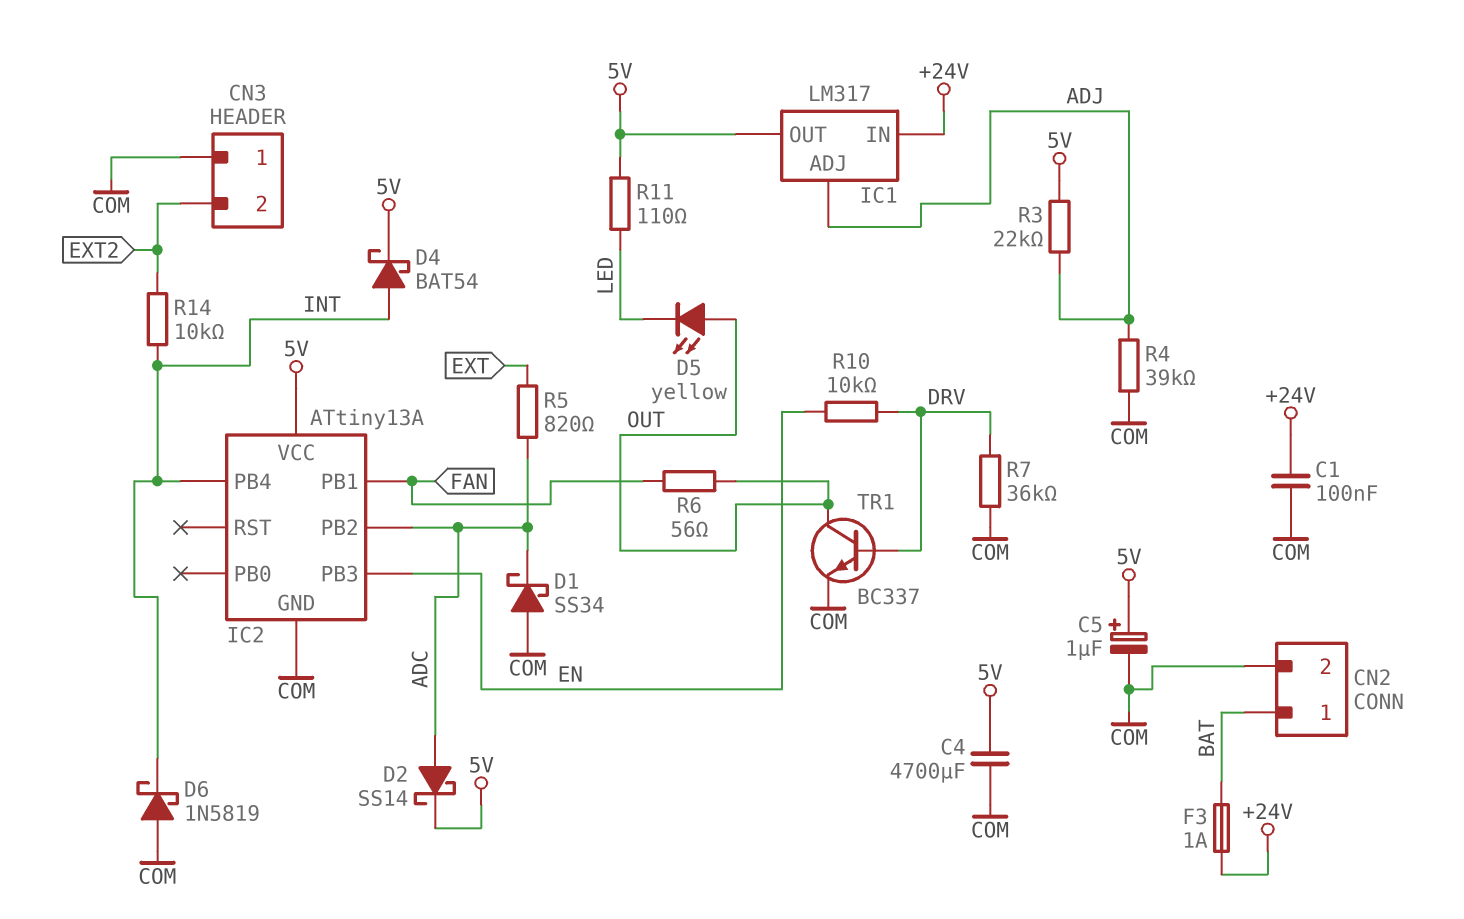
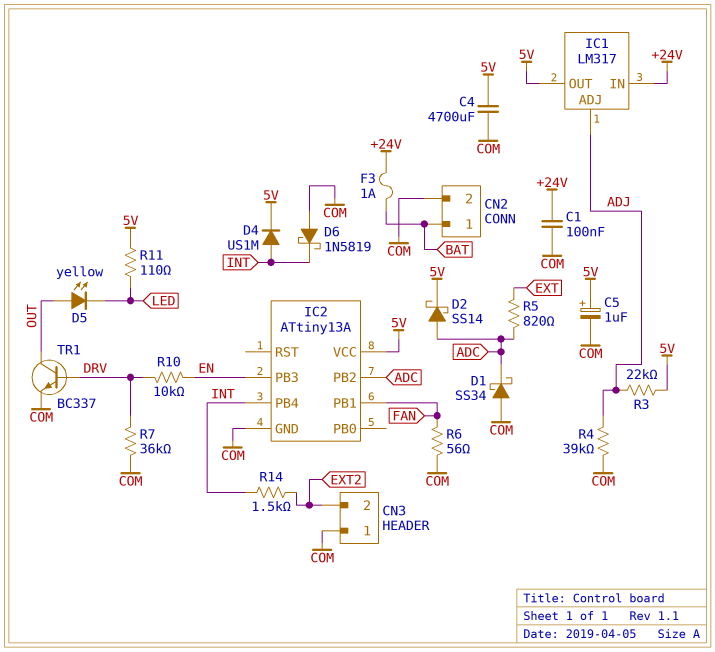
D4: schottky BAT54 (A INT, K 5V) -> diode US1M (A INT, K 5V)
R6: 56 (FAN, OUT) -> 56 (COM, FAN)
R14: 10k (EXT2, INT) -> 1.5k (EXT2, INT)

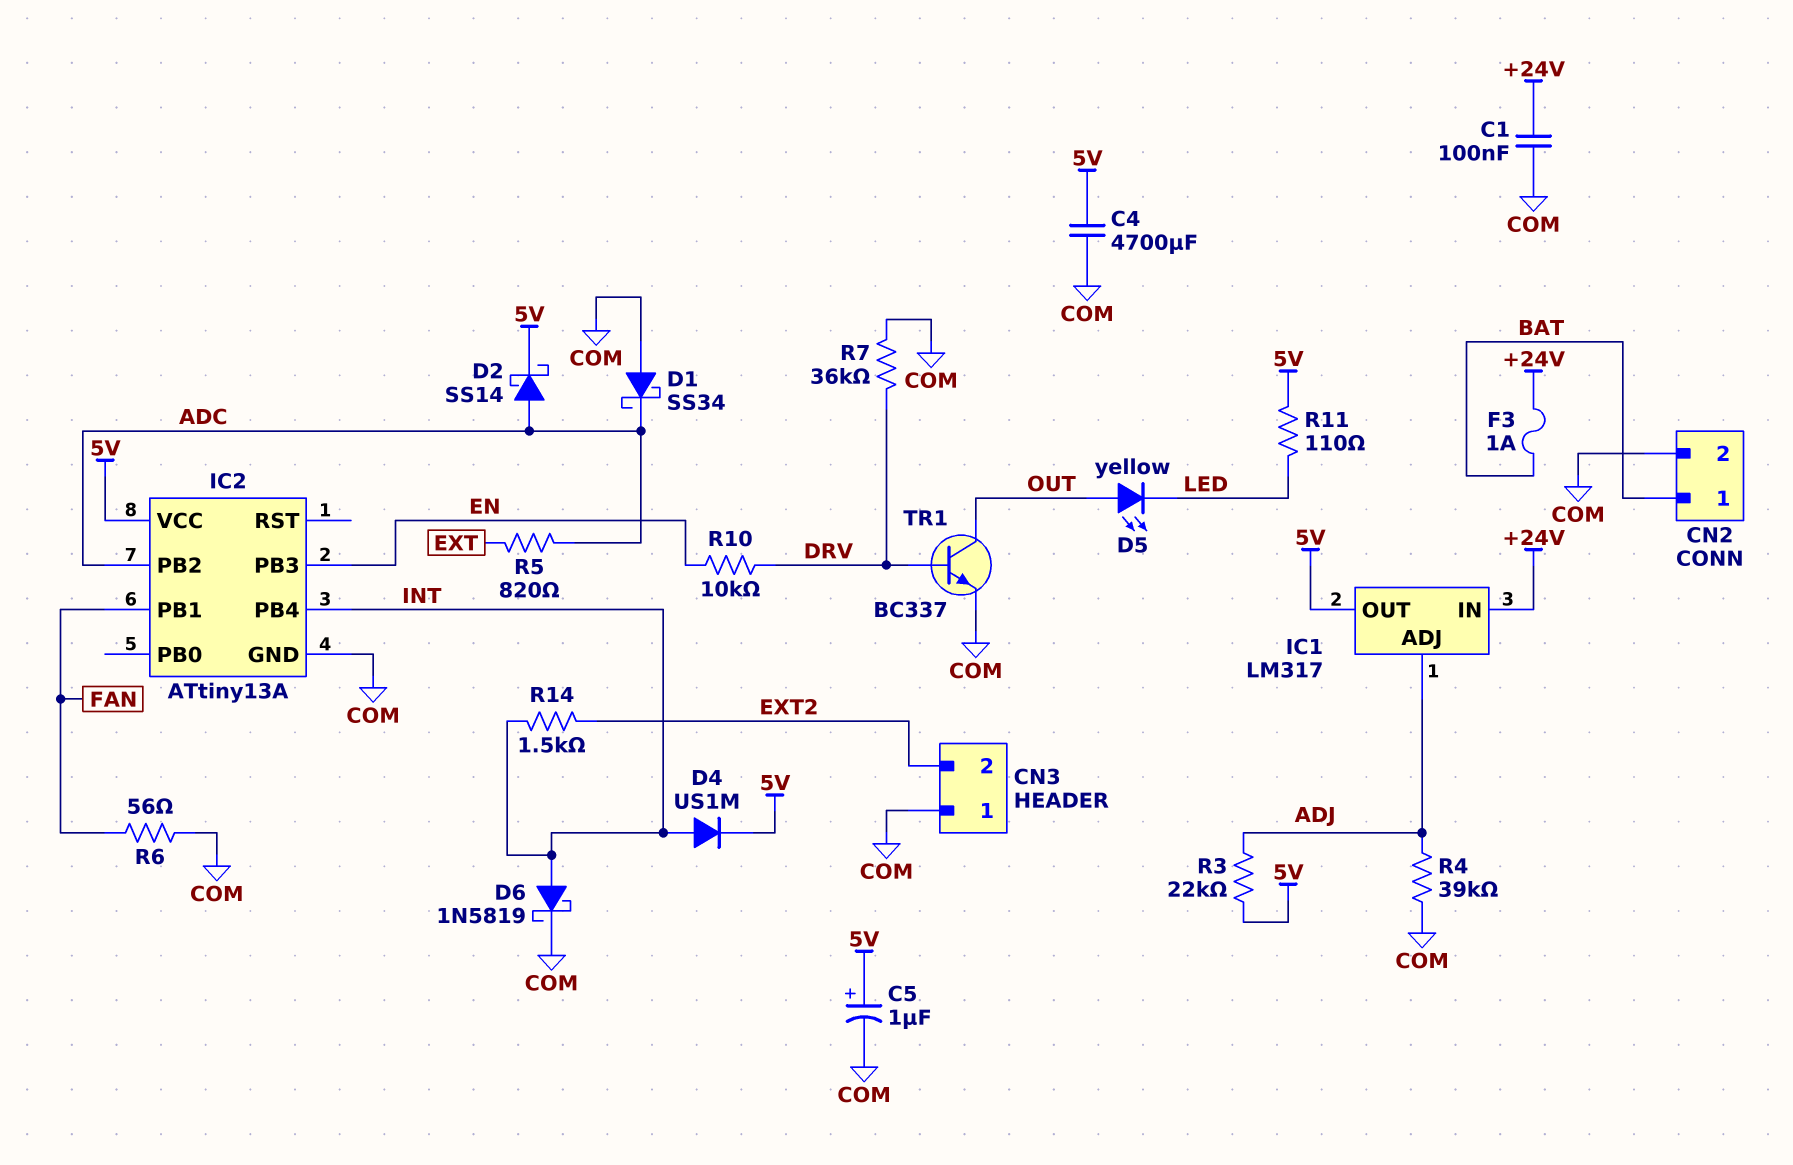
D6: schottky 1N5819 (A COM, K INT) -> schottky 1N5819 (A INT, K COM)

